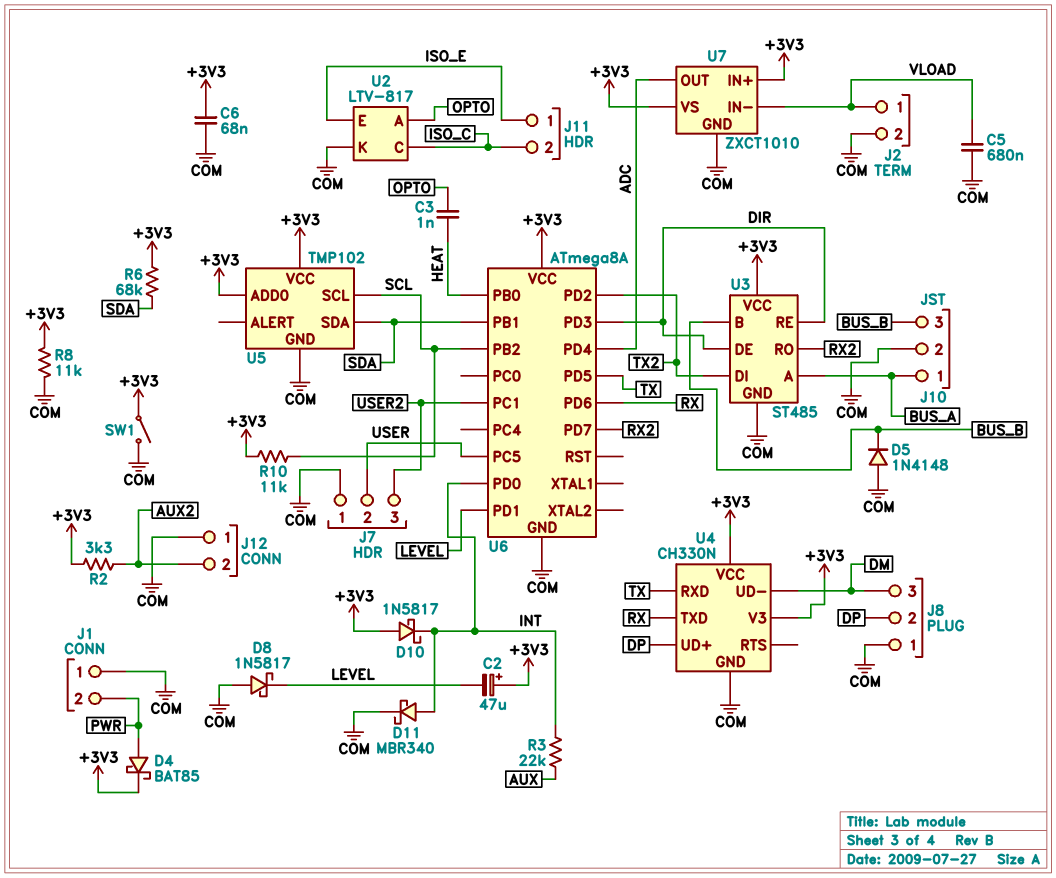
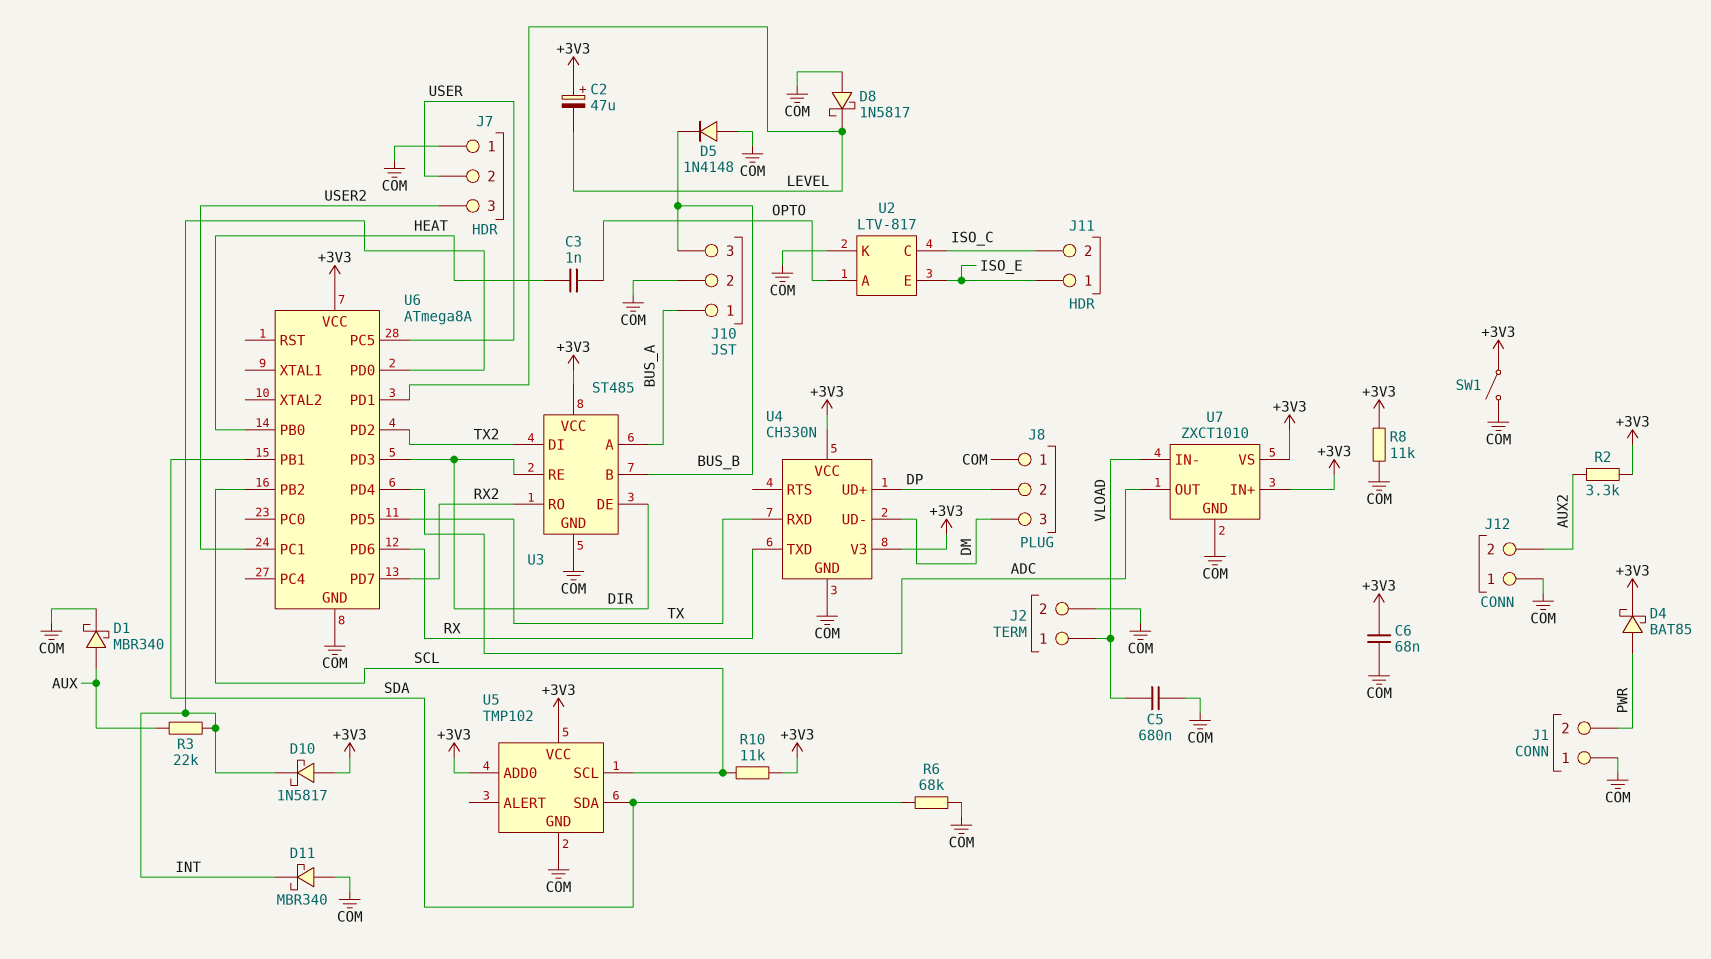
D1: none -> schottky MBR340 (A AUX, K COM)
D11: schottky MBR340 (A INT, K COM) -> schottky MBR340 (A COM, K INT)
R6: 68k (+3V3, SDA) -> 68k (COM, SDA)

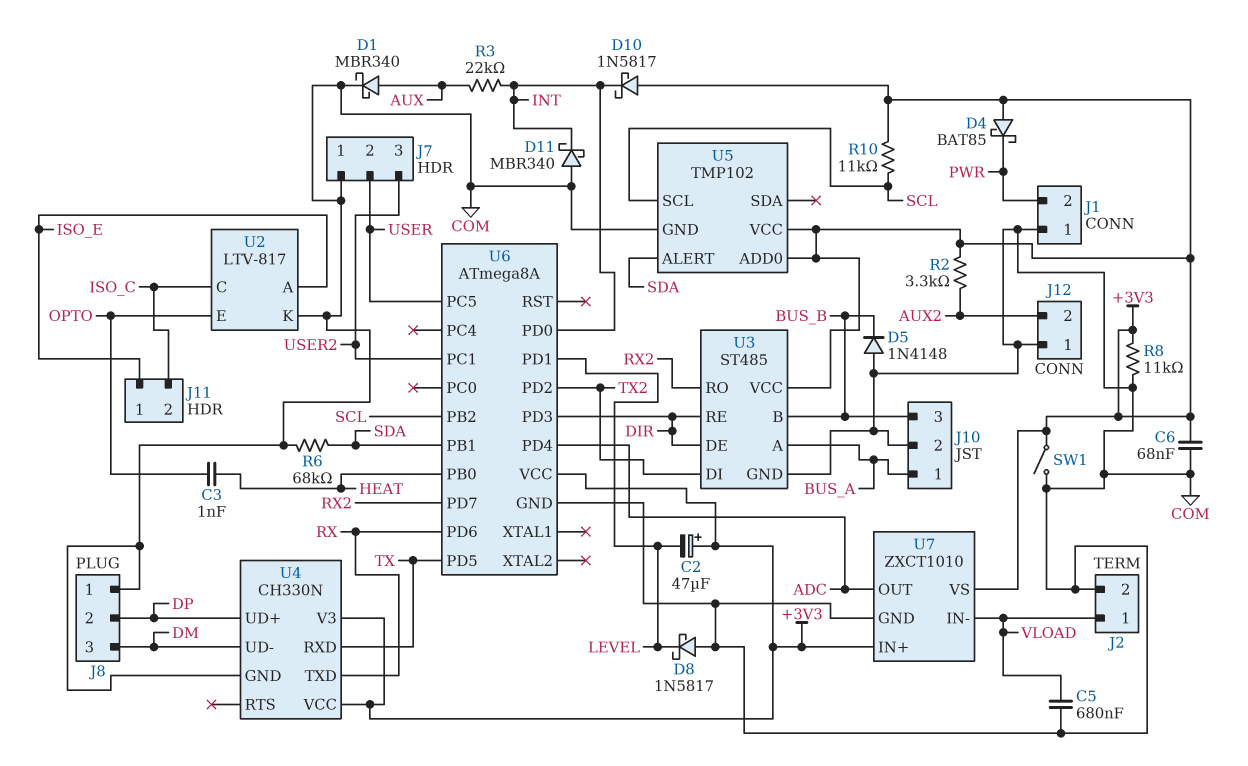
D4: schottky BAT85 (A PWR, K +3V3) -> schottky BAT85 (A +3V3, K PWR)
U2 pin A: OPTO -> ISO_E
U2 pin E: ISO_E -> OPTO
U5 pin ALERT: none -> SDA
U5 pin SDA: SDA -> none

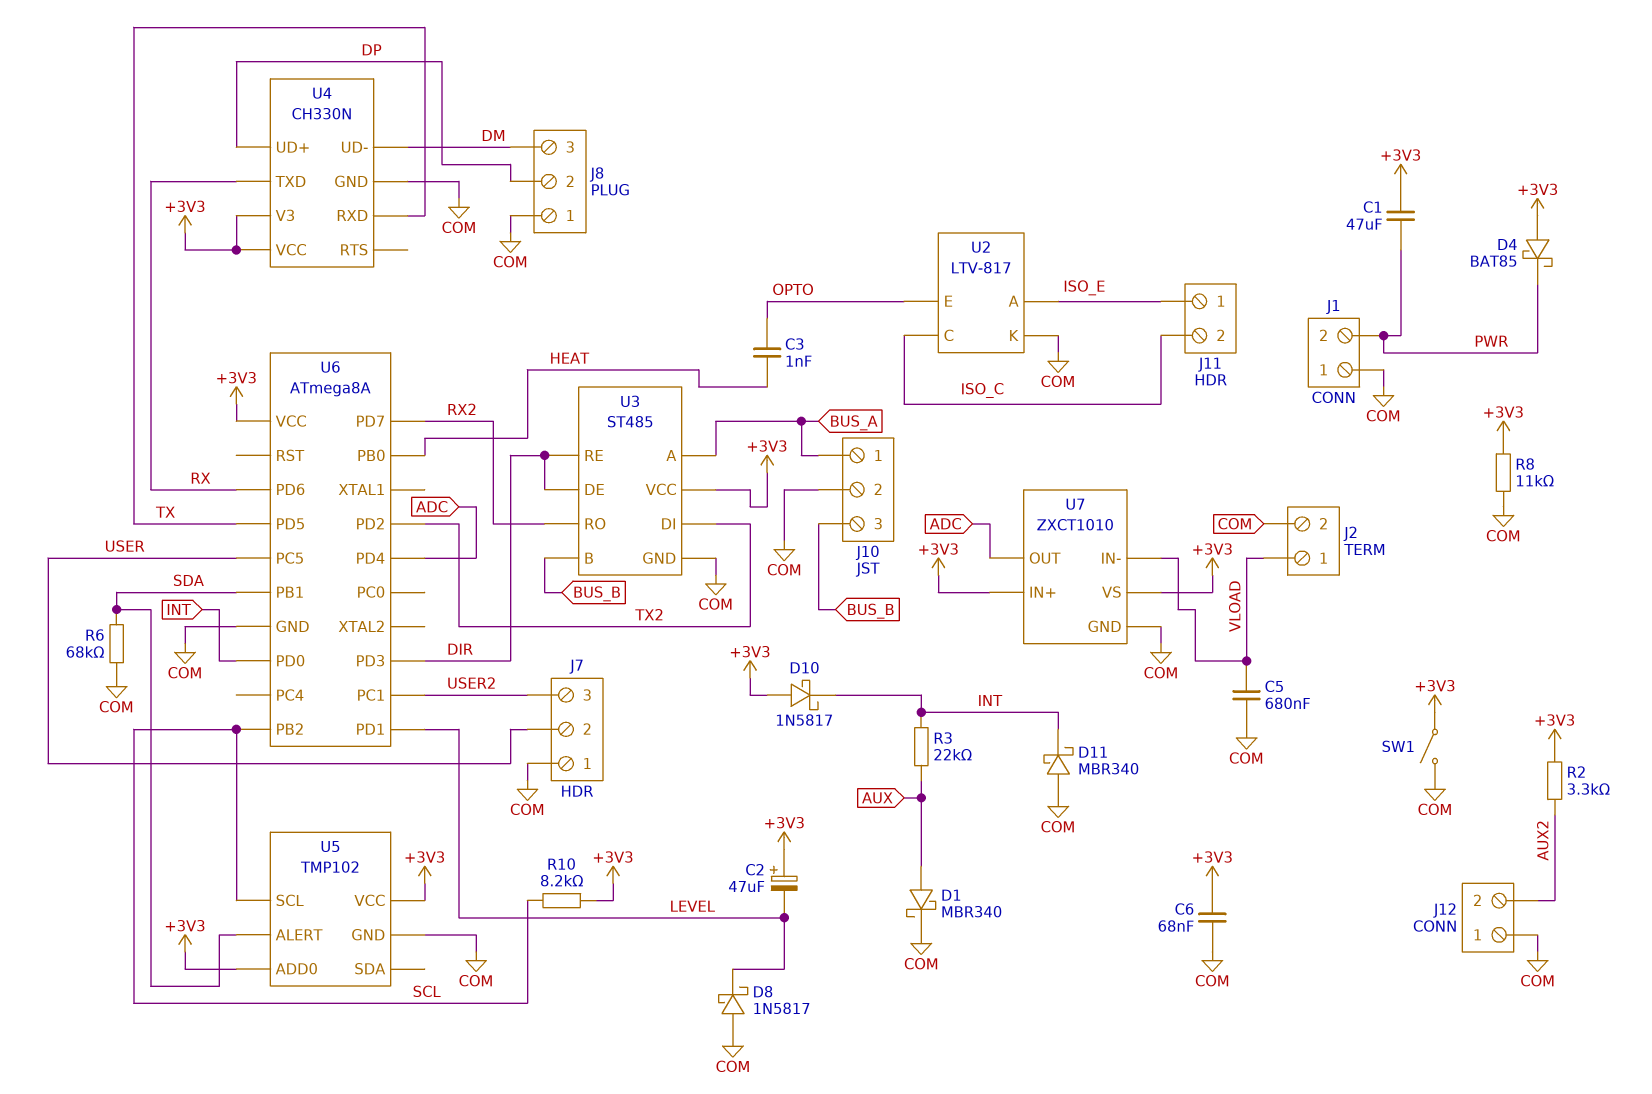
C1: none -> 47uF (+3V3, PWR)
D5: diode 1N4148 (A COM, K BUS_B) -> none
R10: 11k (+3V3, SCL) -> 8.2k (+3V3, SCL)

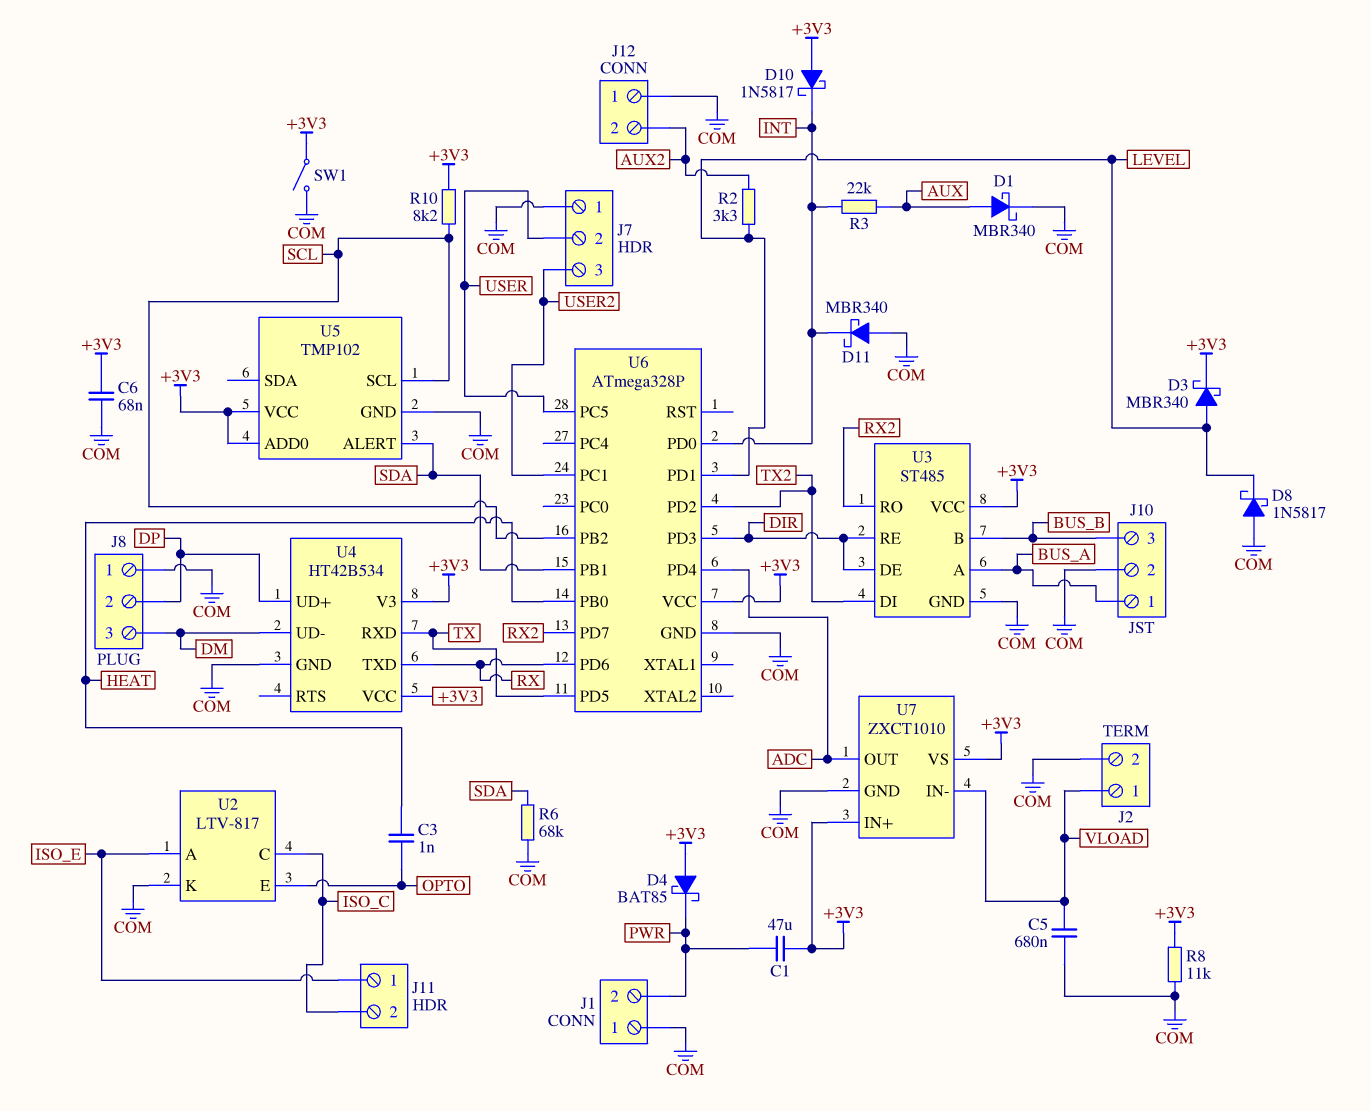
C2: 47uF (plus +3V3, minus LEVEL) -> none
D3: none -> schottky MBR340 (A LEVEL, K +3V3)
R2: 3.3k (+3V3, AUX2) -> 3.3k (AUX2, LEVEL)
U4: CH330N -> HT42B534
U6: ATmega8A -> ATmega328P

